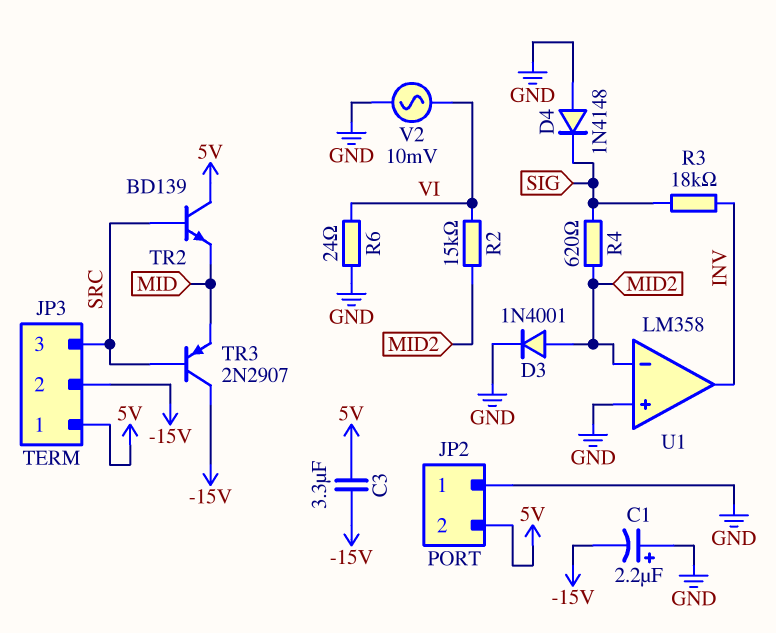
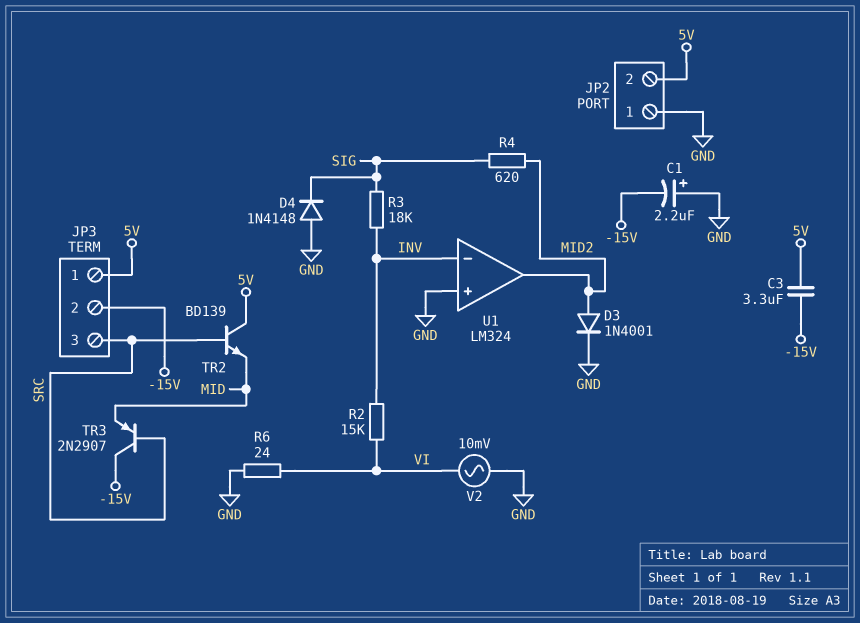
R2: 15k (MID2, VI) -> 15k (INV, VI)
U1: LM358 -> LM324
U1 pin in-: MID2 -> INV
U1 pin out: INV -> MID2

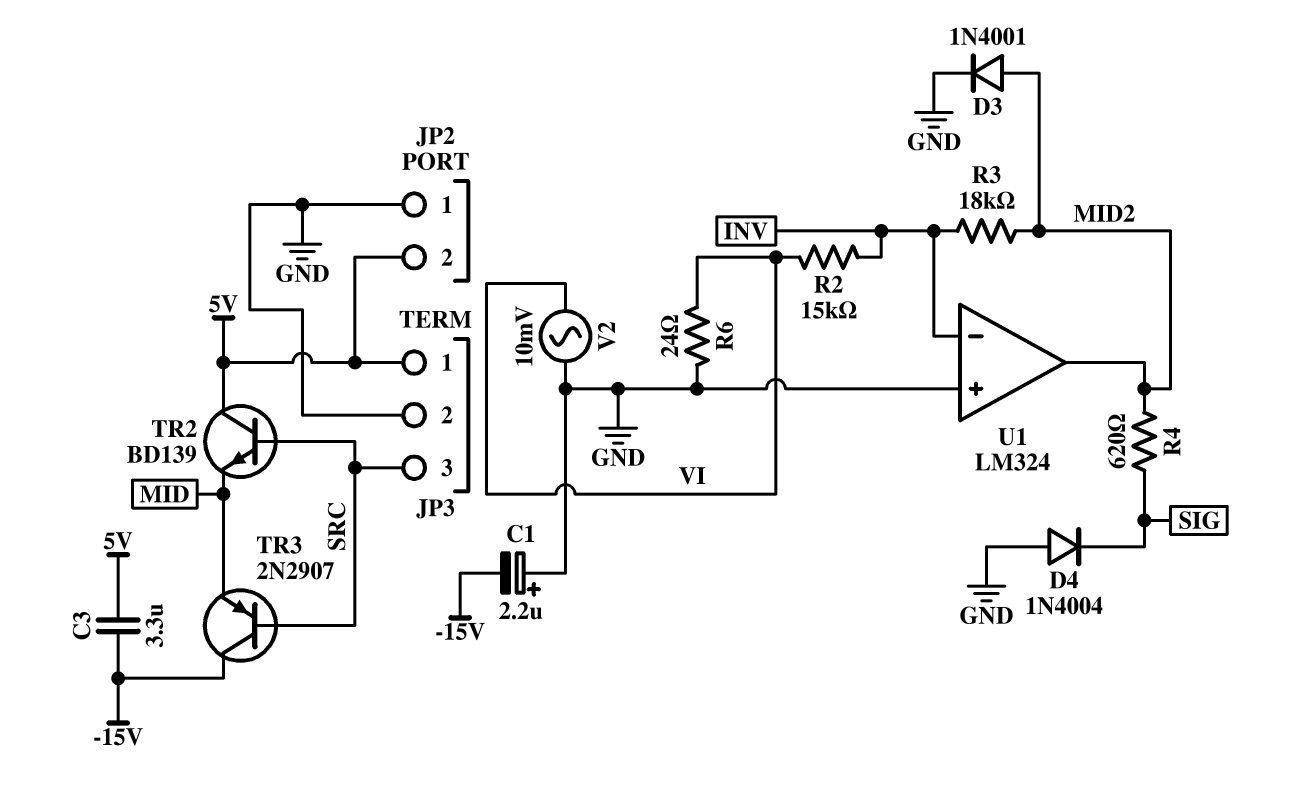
D4: diode 1N4148 (A GND, K SIG) -> diode 1N4004 (A GND, K SIG)
JP3 pin 2: -15V -> GND
R3: 18k (INV, SIG) -> 18k (INV, MID2)

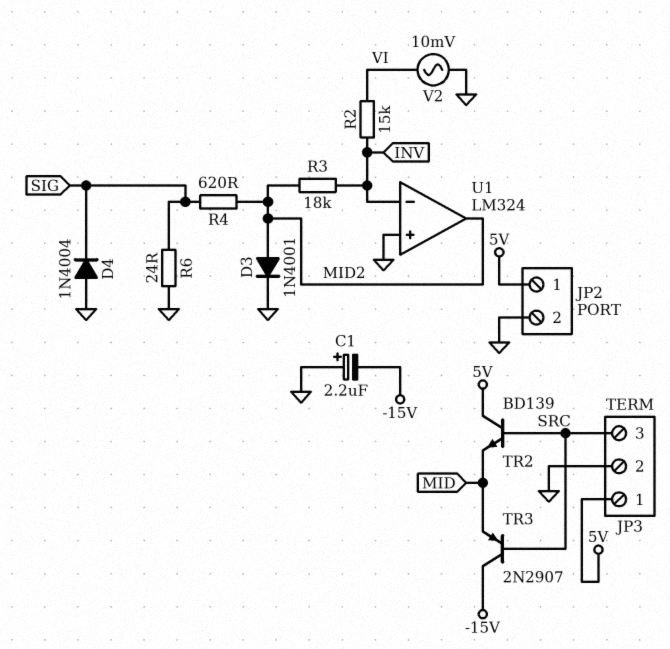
C3: 3.3uF (-15V, 5V) -> none
JP2 pin 1: GND -> 5V
JP2 pin 2: 5V -> GND
R6: 24 (GND, VI) -> 24 (GND, SIG)

